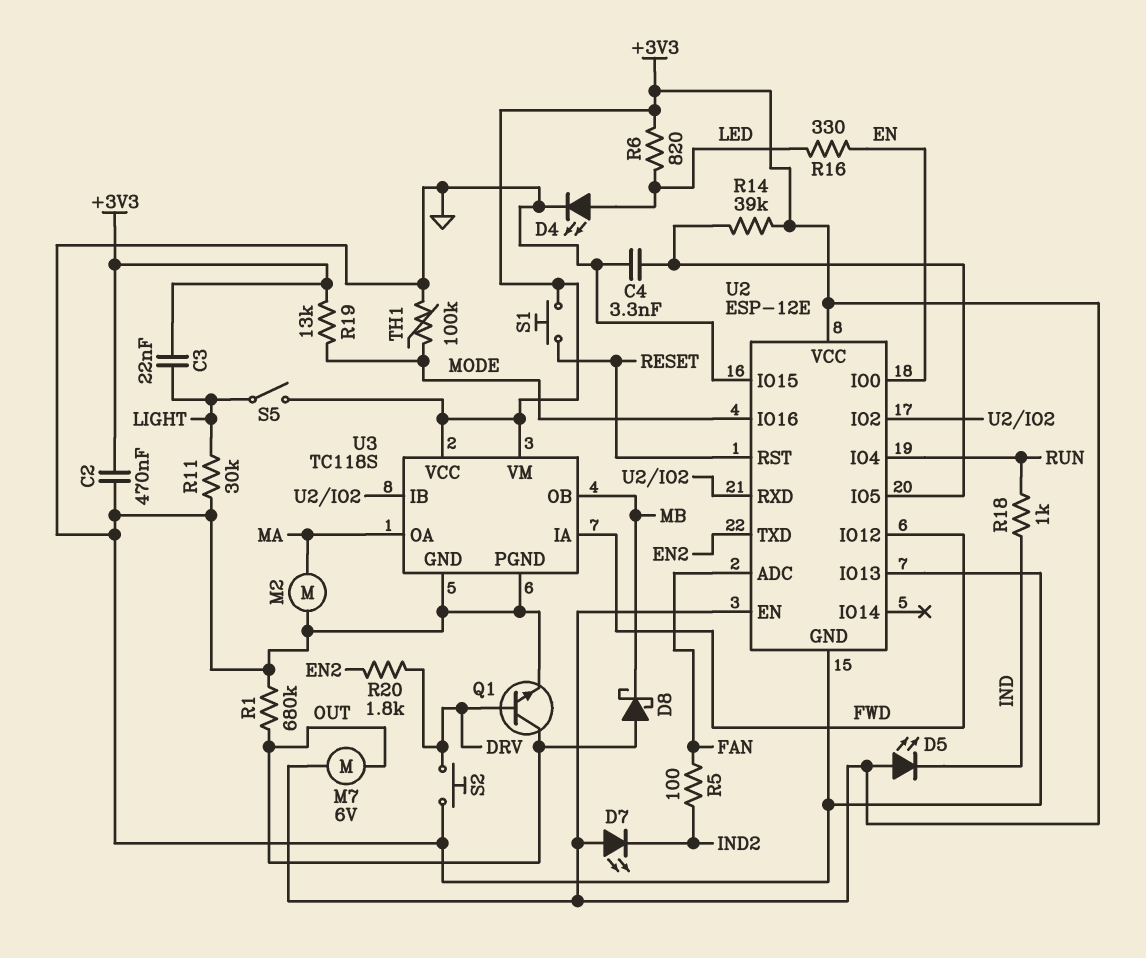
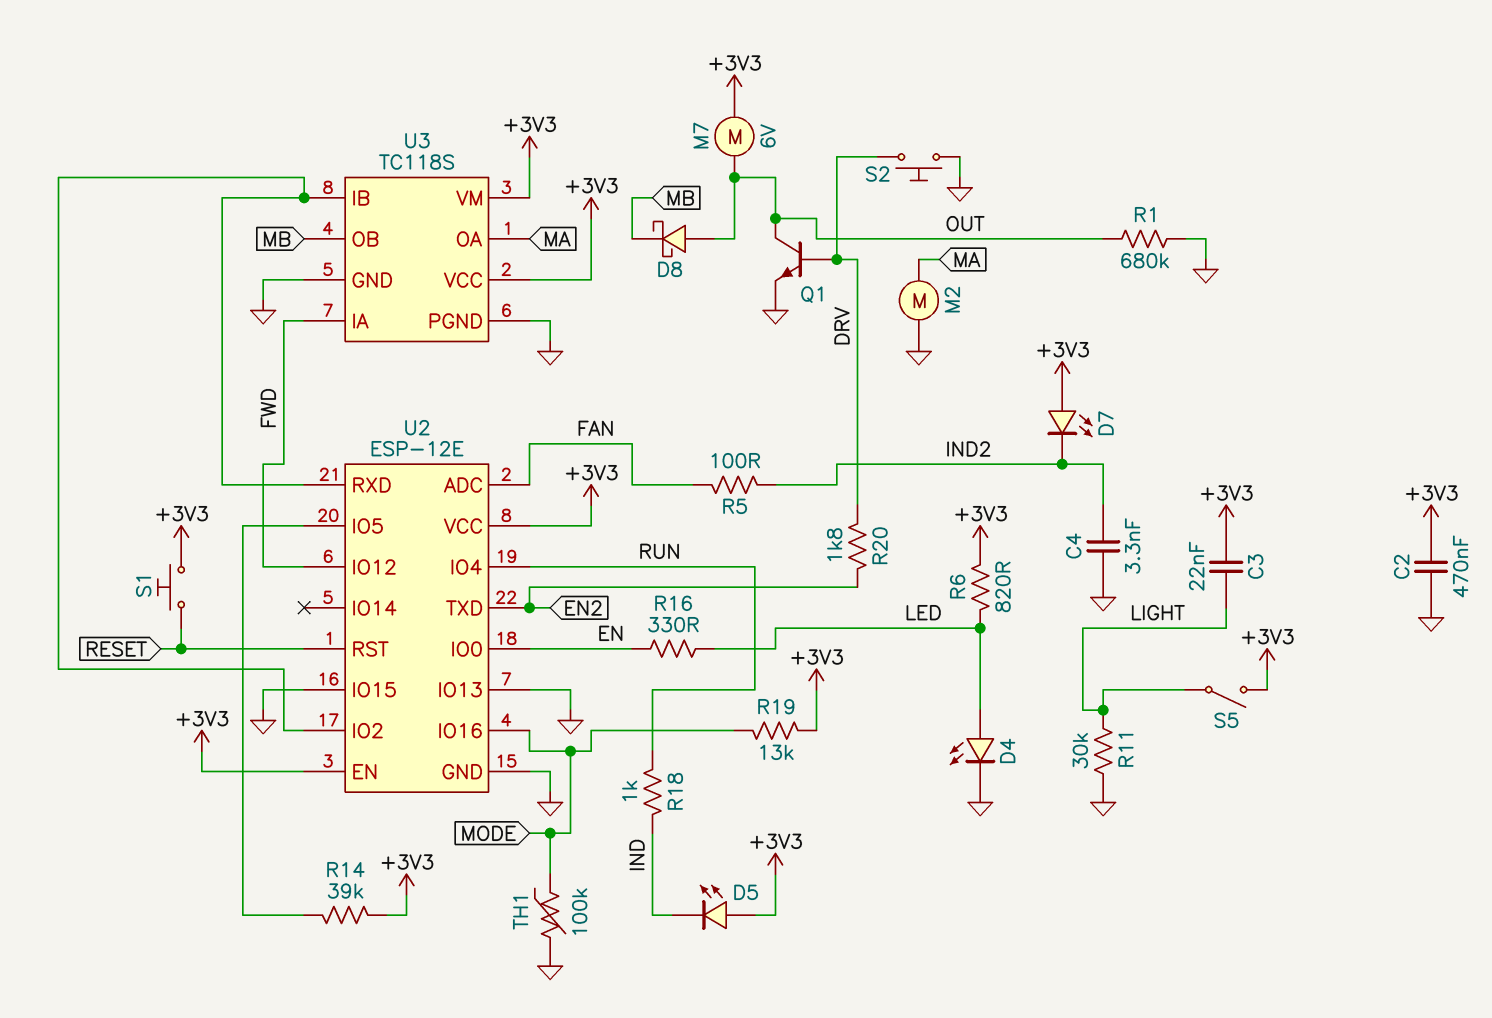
C4: 3.3nF (GND, U2/IO5) -> 3.3nF (GND, IND2)

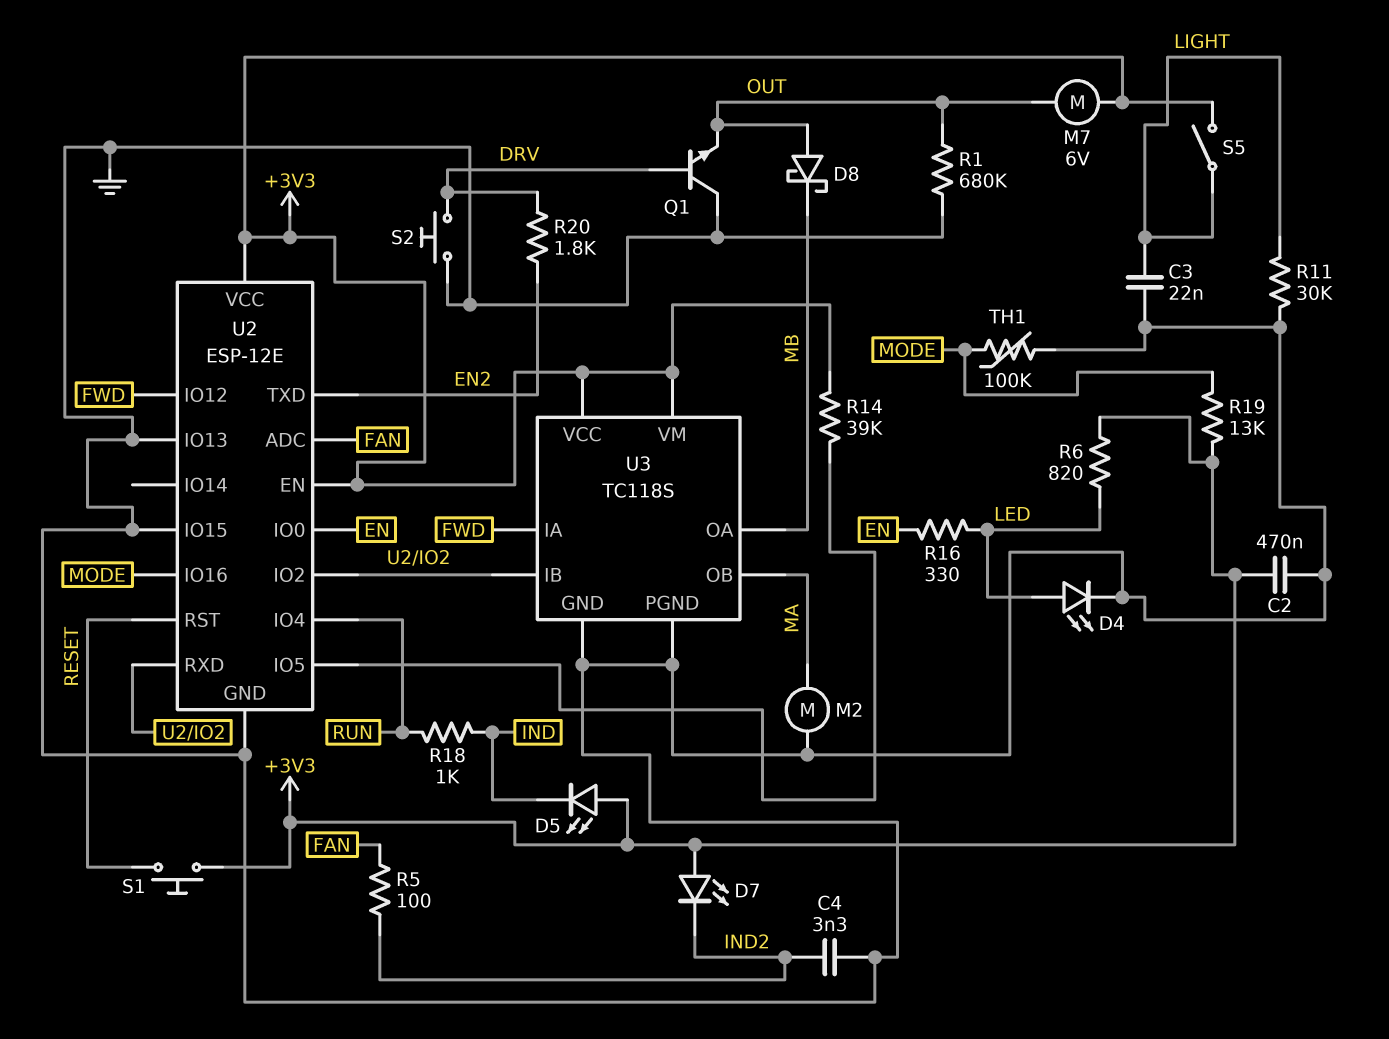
C3: 22nF (+3V3, LIGHT) -> 22nF (GND, LIGHT)
Q1: NPN (B DRV, C OUT, E GND) -> NPN (B DRV, C GND, E OUT)
U3 pin OA: MA -> MB
U3 pin OB: MB -> MA

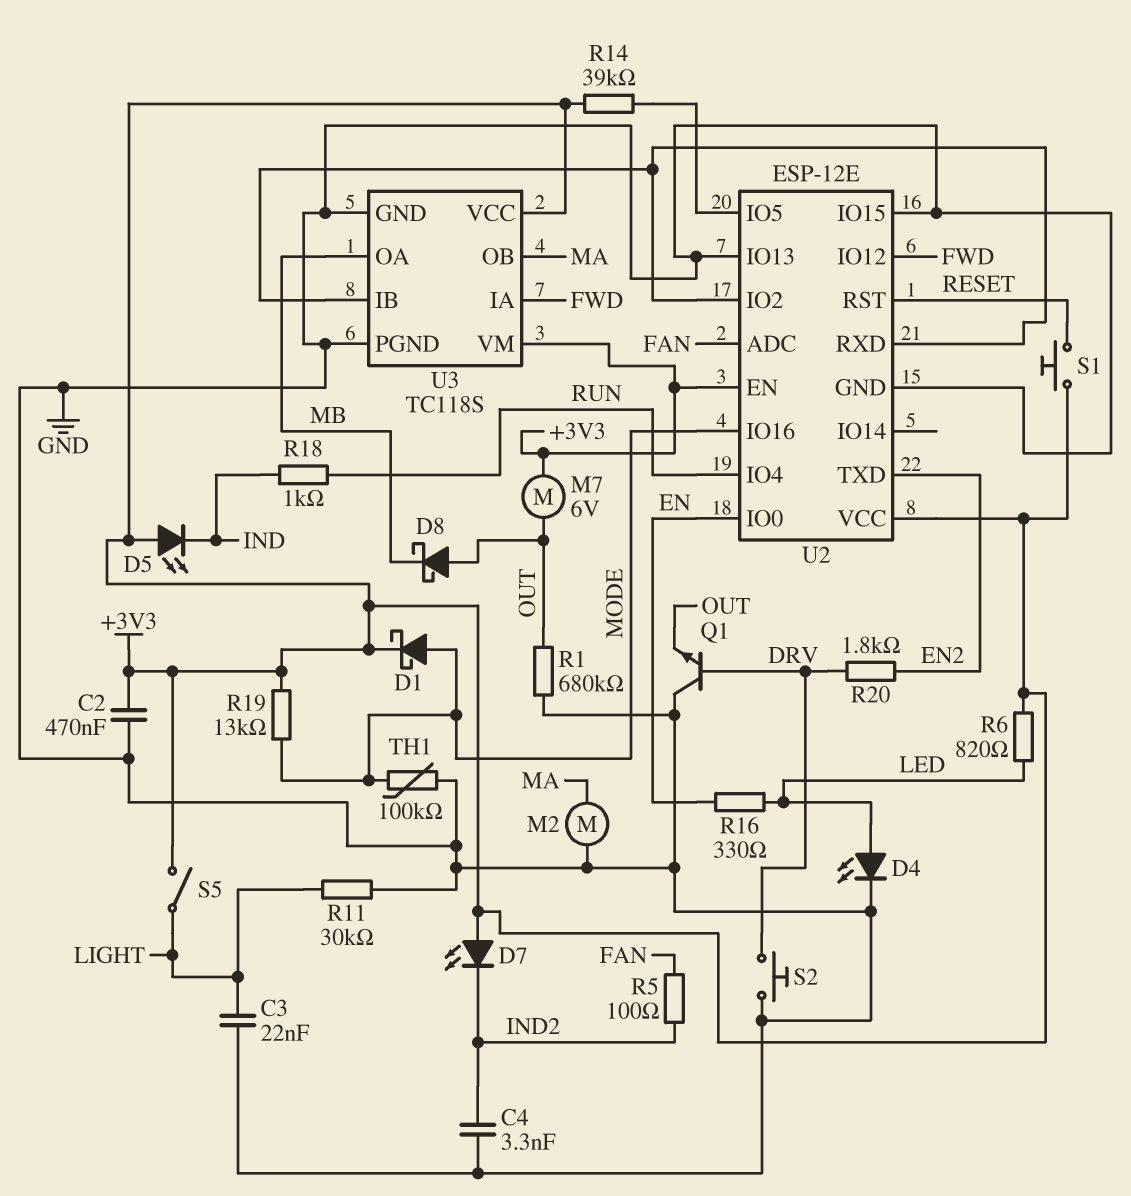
D1: none -> schottky (A MODE, K +3V3)

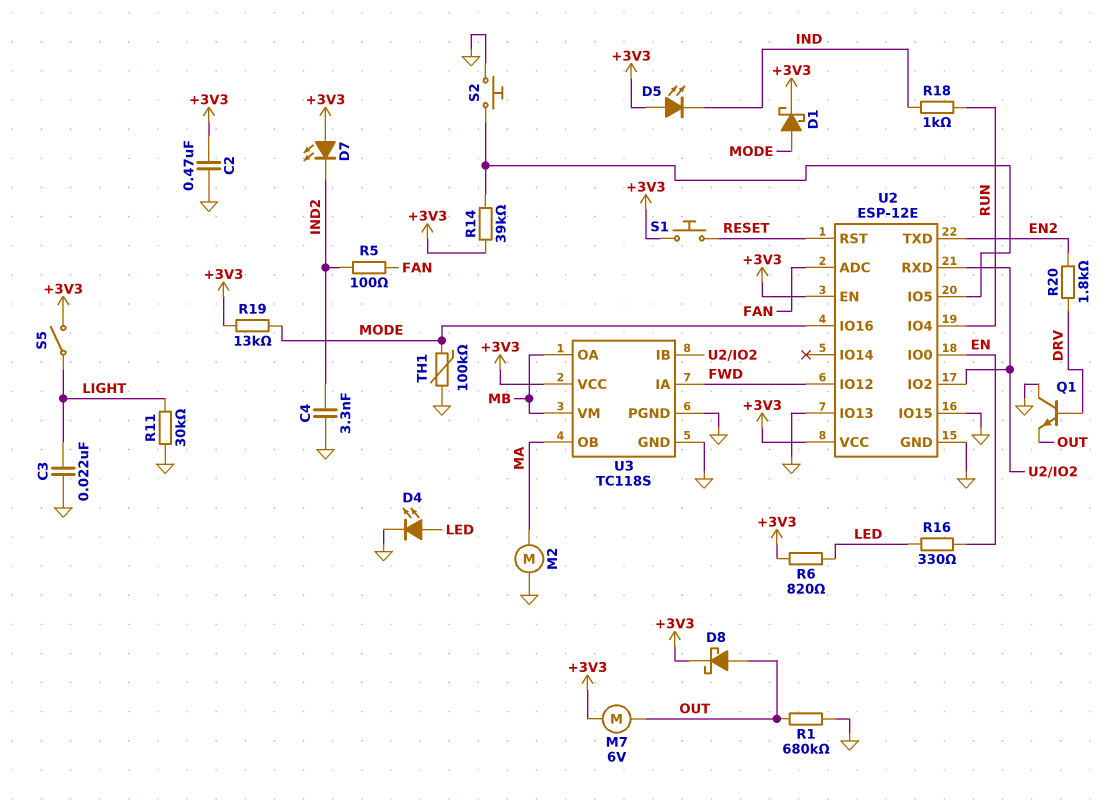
D8: schottky (A OUT, K MB) -> schottky (A OUT, K +3V3)
S2: button (DRV, GND) -> button (GND, U2/IO5)
U3 pin VM: +3V3 -> MB

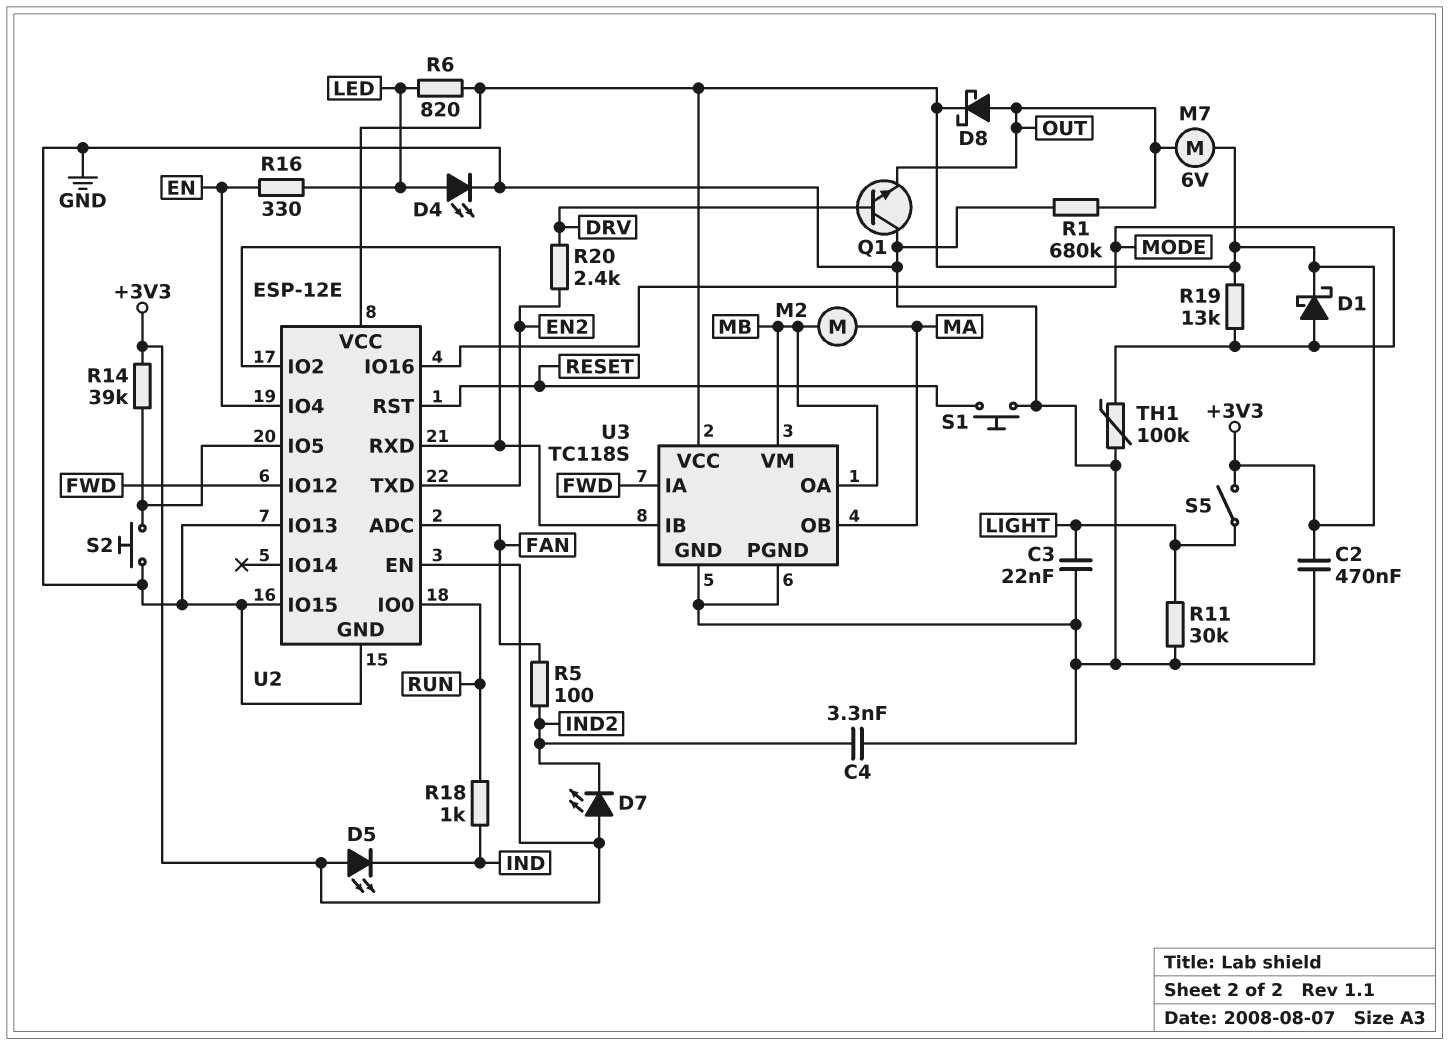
M2: motor (GND, MA) -> motor (MA, MB)
R20: 1.8k (DRV, EN2) -> 2.4k (DRV, EN2)
S1: button (+3V3, RESET) -> button (GND, RESET)
U2 pin IO0: EN -> RUN
U2 pin IO4: RUN -> EN

